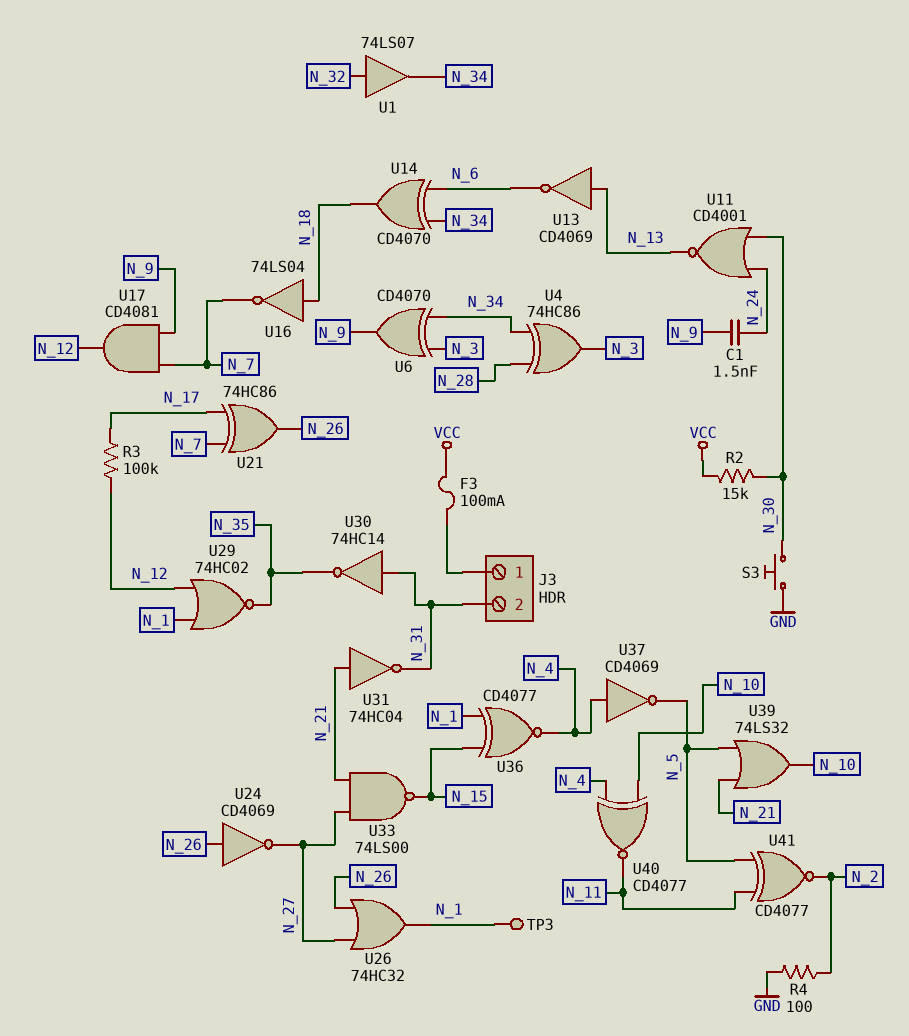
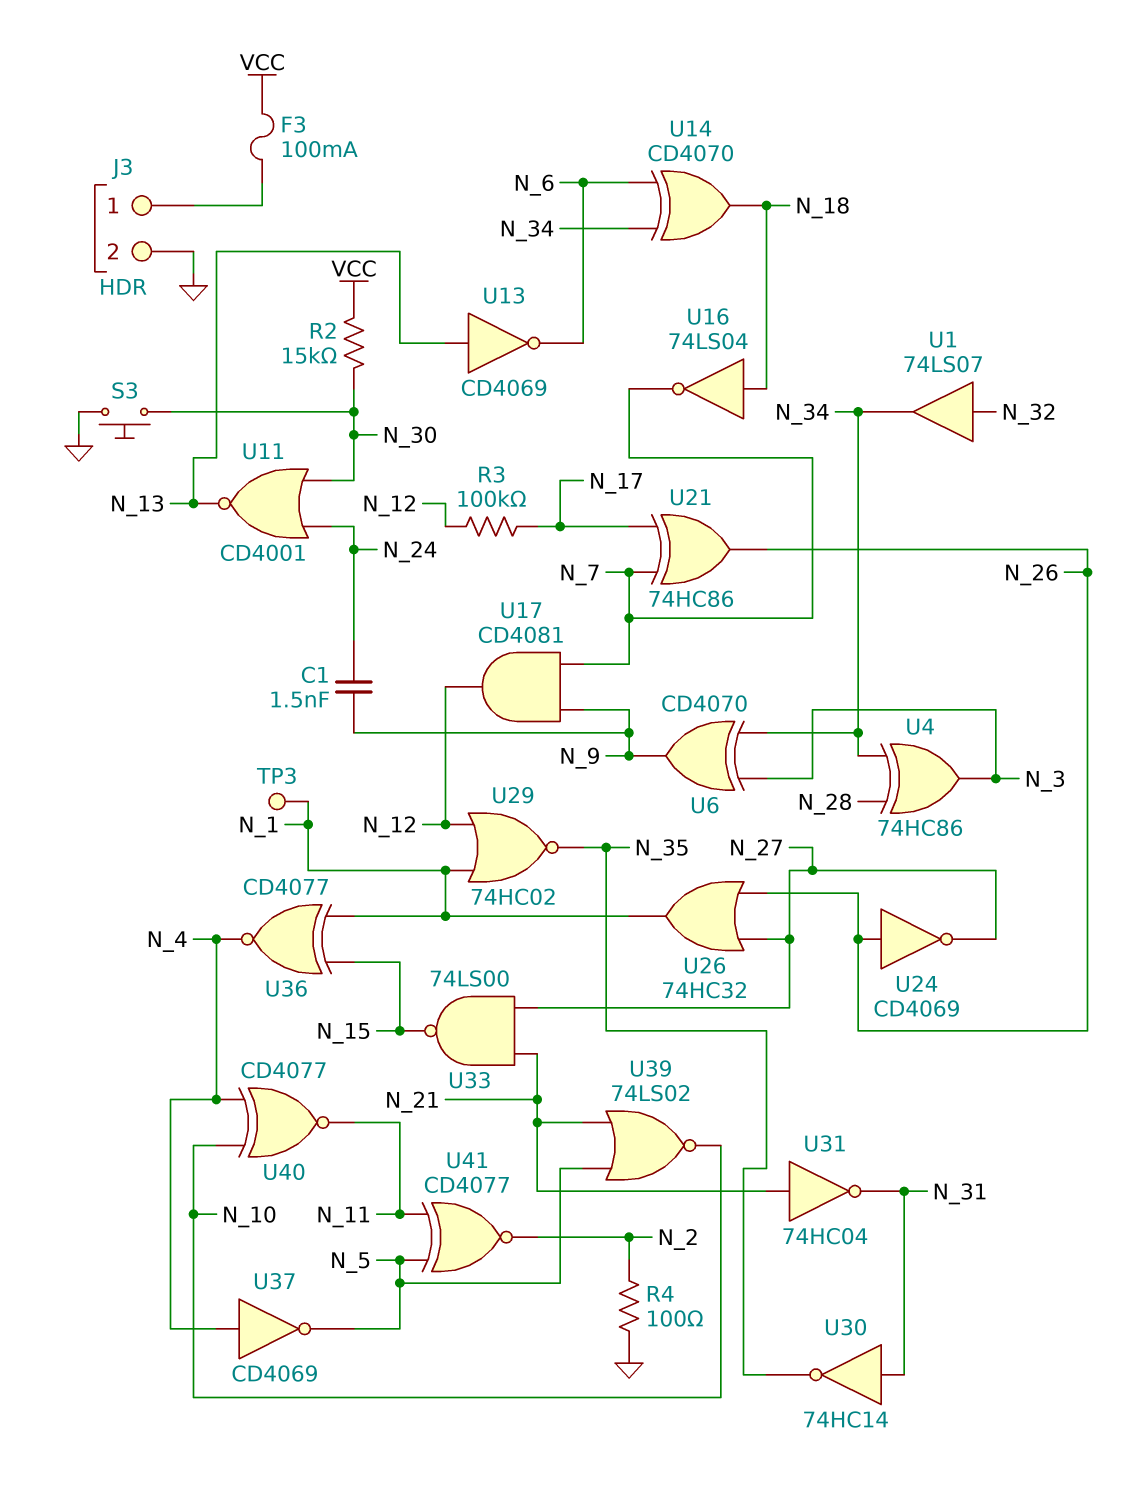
J3 pin 2: N_31 -> GND
U39: OR 74LS32 (in N_5, in N_21, out N_10) -> NOR 74LS02 (in N_5, in N_21, out N_10)

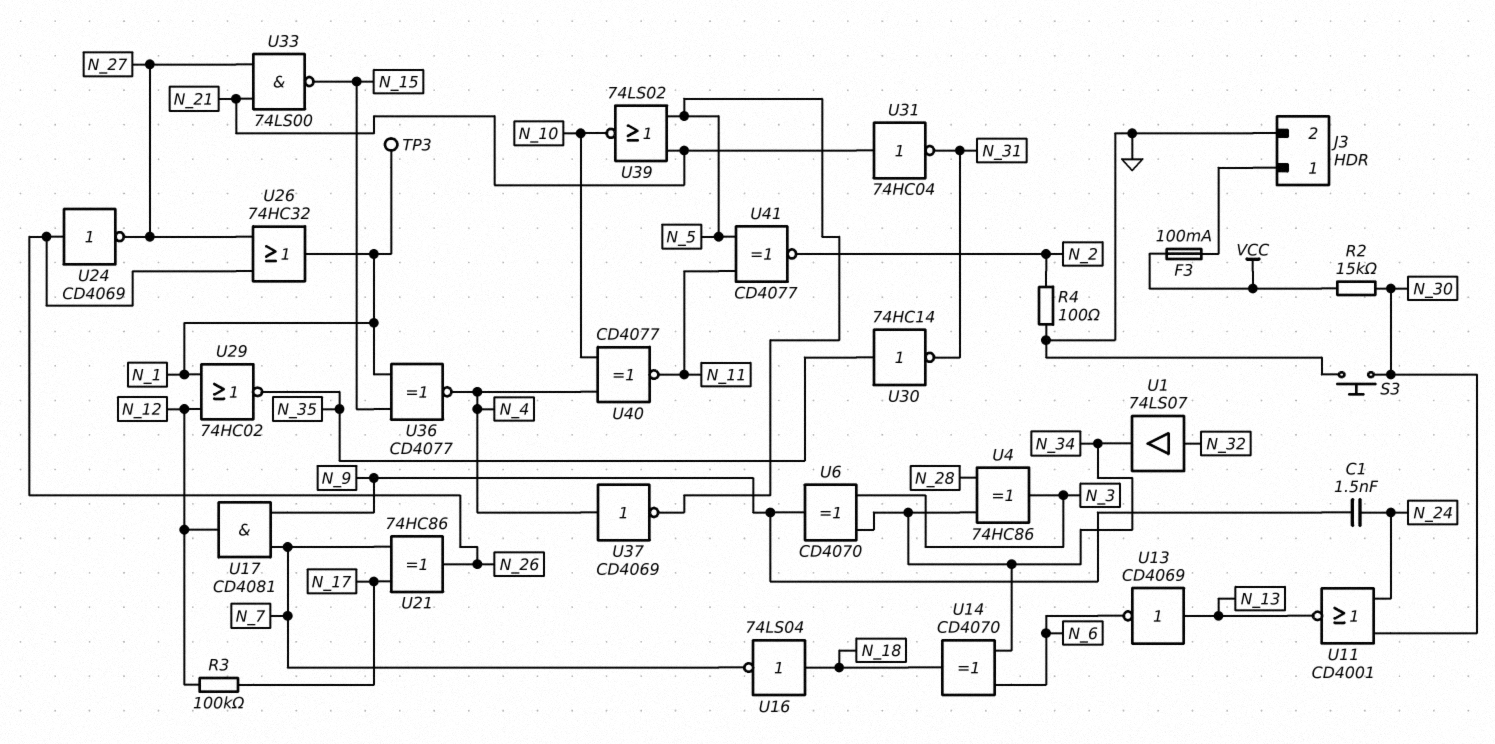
U30: NOT 74HC14 (in N_31, out N_35) -> NOT 74HC14 (in N_35, out N_31)

